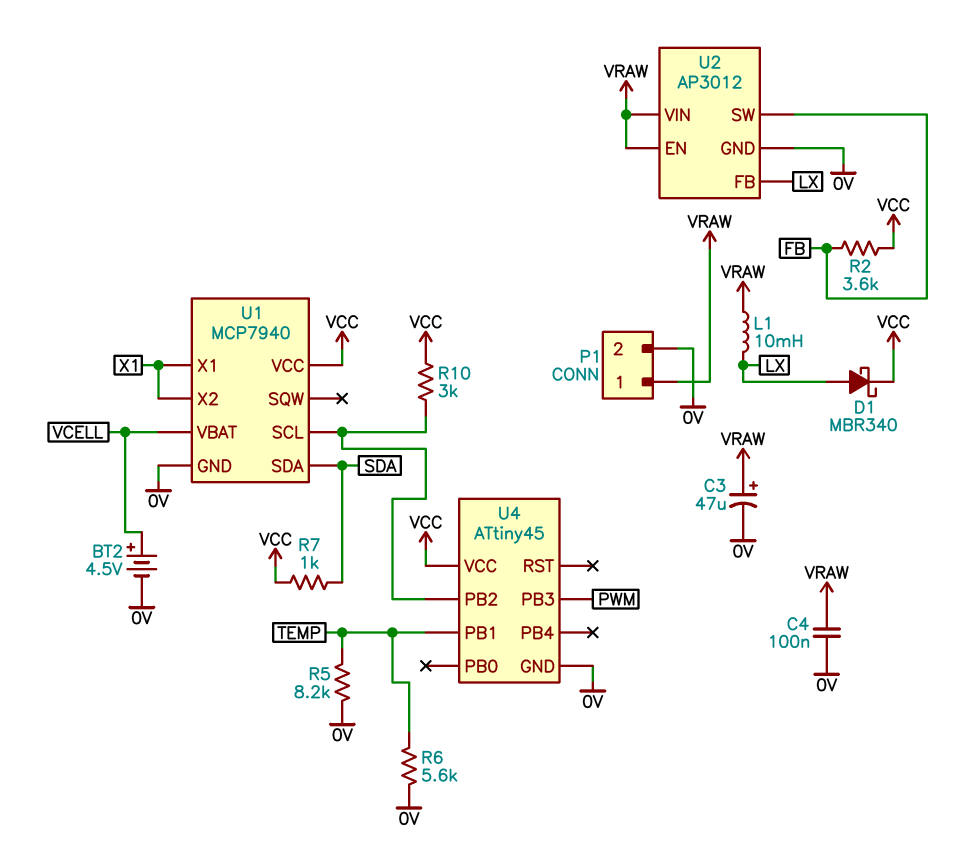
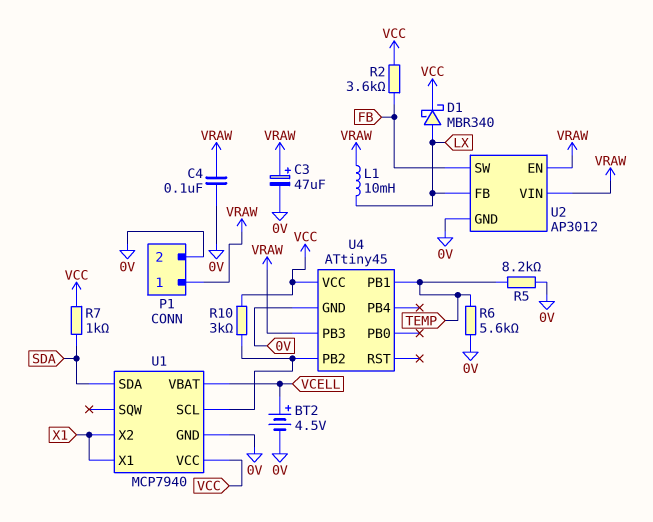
U4 pin PB3: PWM -> VRAW

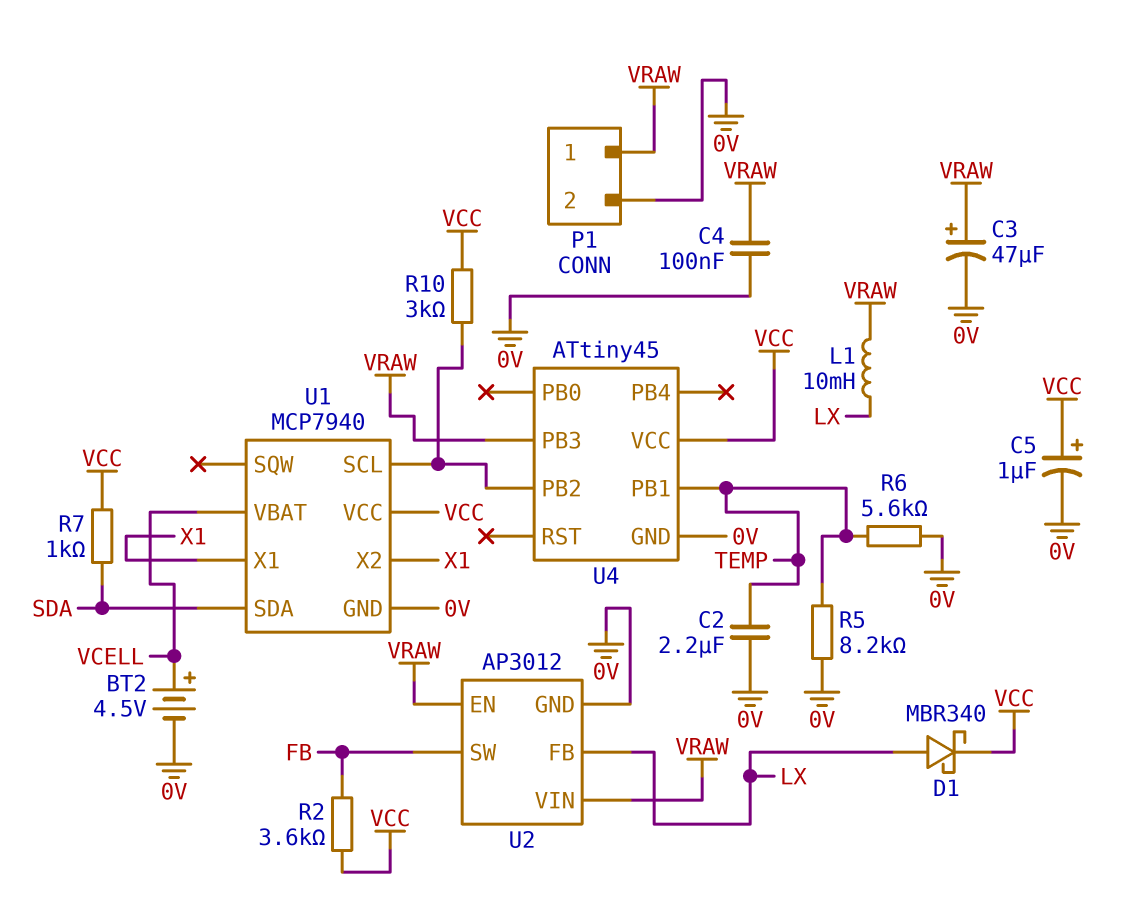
C2: none -> 2.2uF (0V, TEMP)
C5: none -> 1uF (plus VCC, minus 0V)

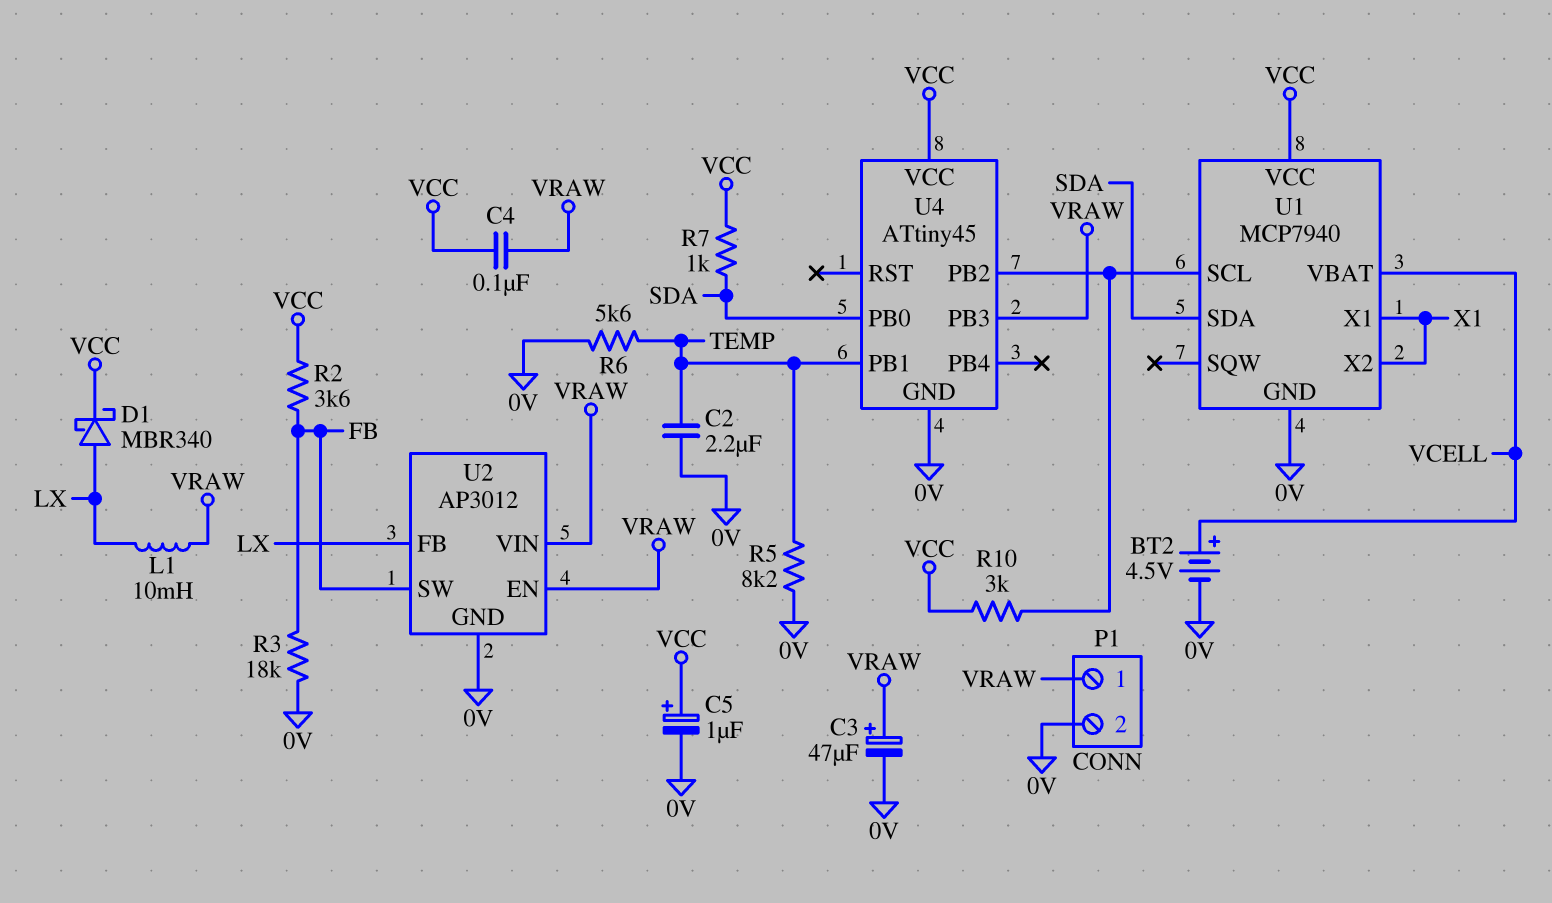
C4: 100nF (0V, VRAW) -> 100nF (VCC, VRAW)
R3: none -> 18k (0V, FB)
U4 pin PB0: none -> SDA

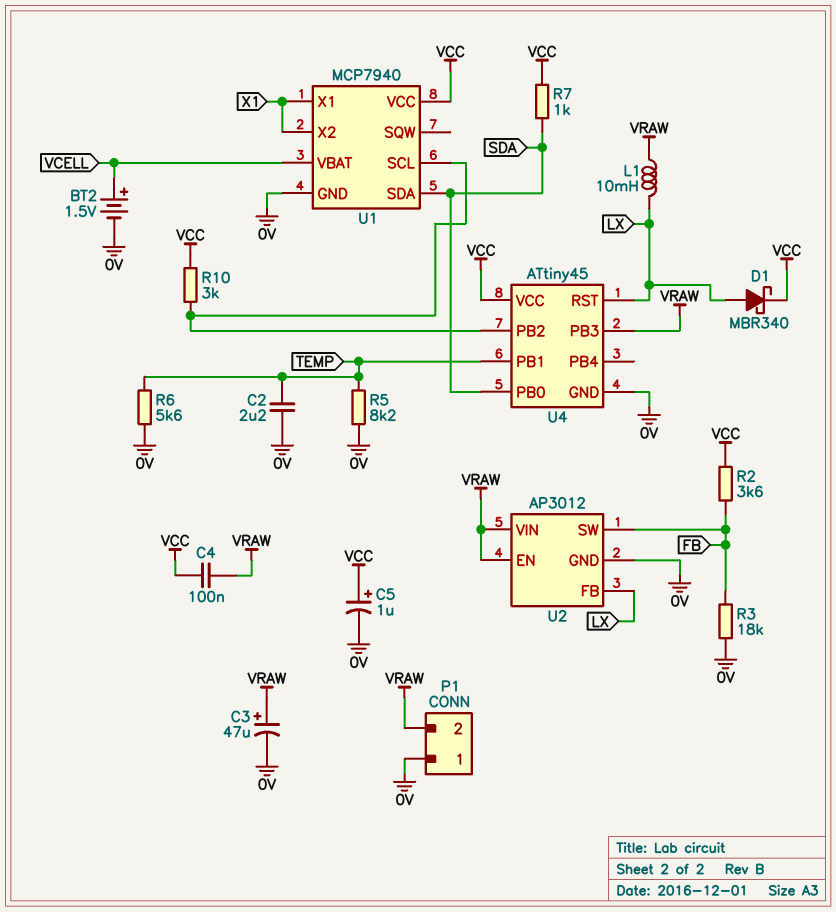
BT2: 4.5V (plus VCELL, minus 0V) -> 1.5V (plus VCELL, minus 0V)
P1 pin 1: VRAW -> 0V
P1 pin 2: 0V -> VRAW
U4 pin RST: none -> LX

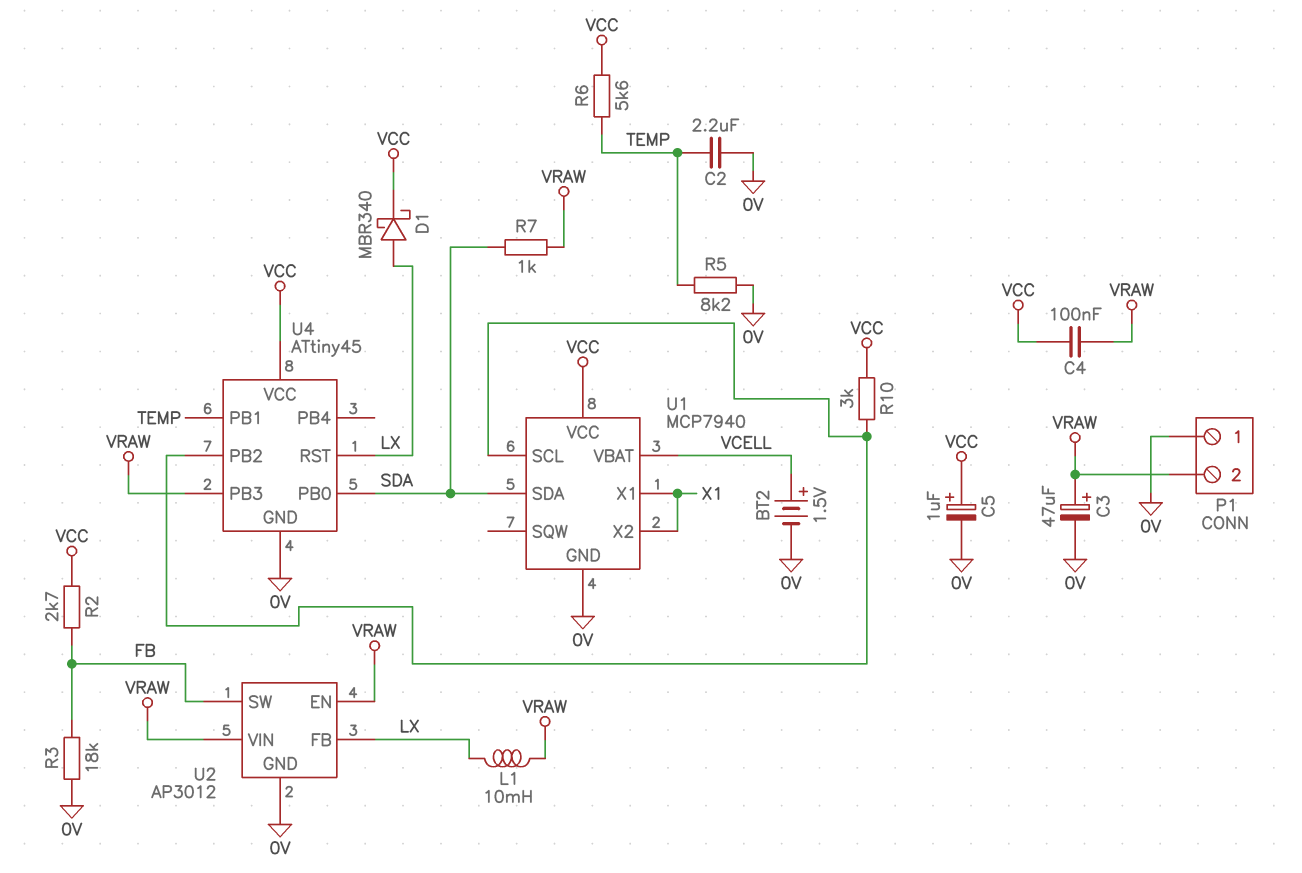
R2: 3.6k (FB, VCC) -> 2.7k (FB, VCC)
R6: 5.6k (0V, TEMP) -> 5.6k (TEMP, VCC)
R7: 1k (SDA, VCC) -> 1k (SDA, VRAW)

